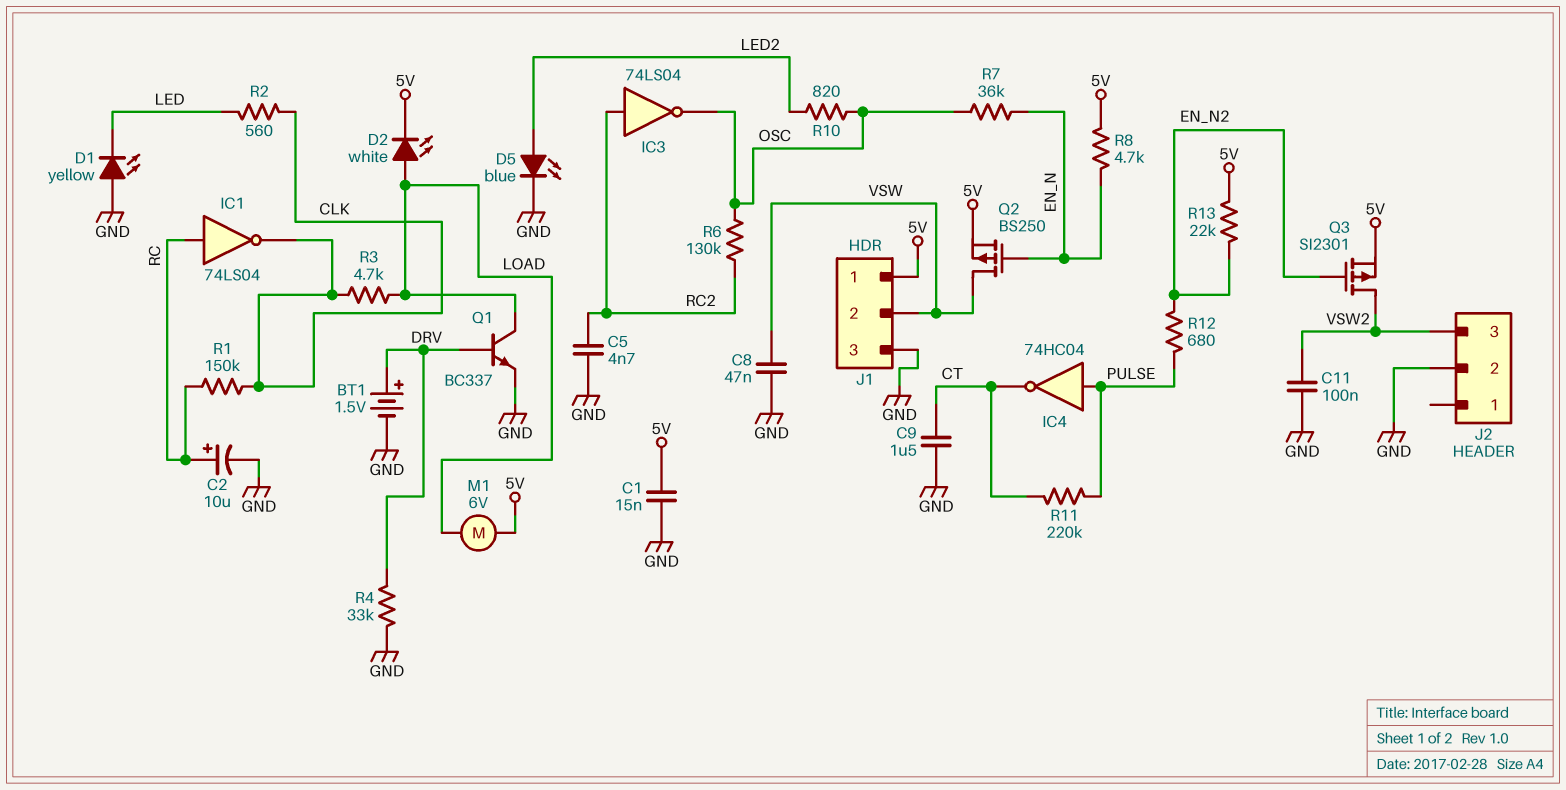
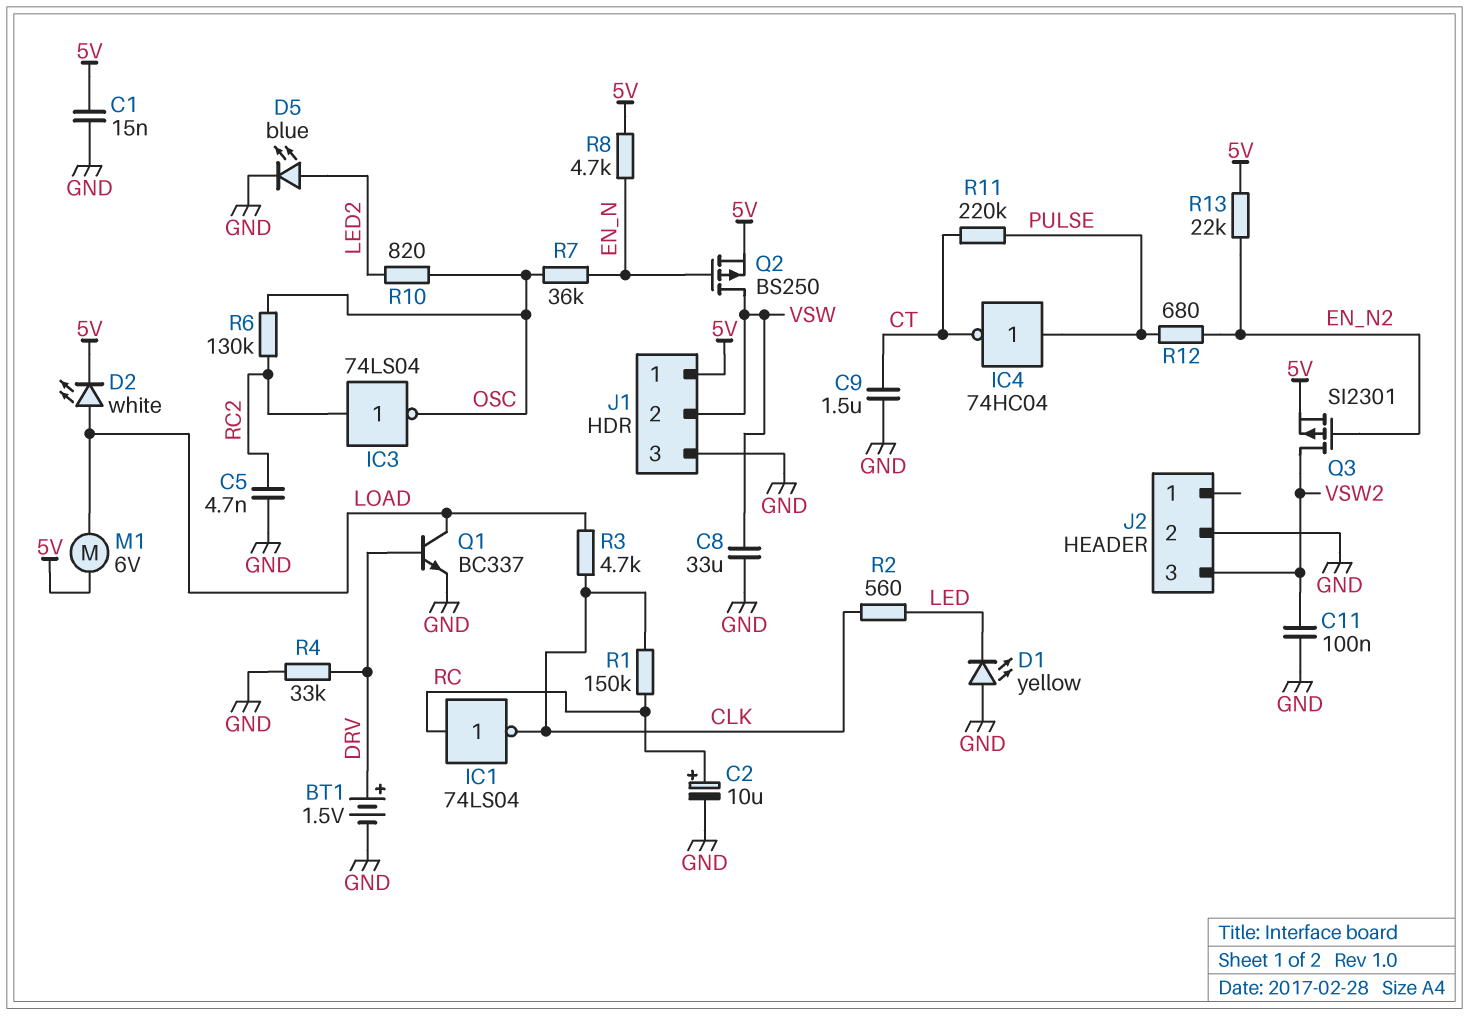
C8: 47nF (GND, VSW) -> 33uF (GND, VSW)

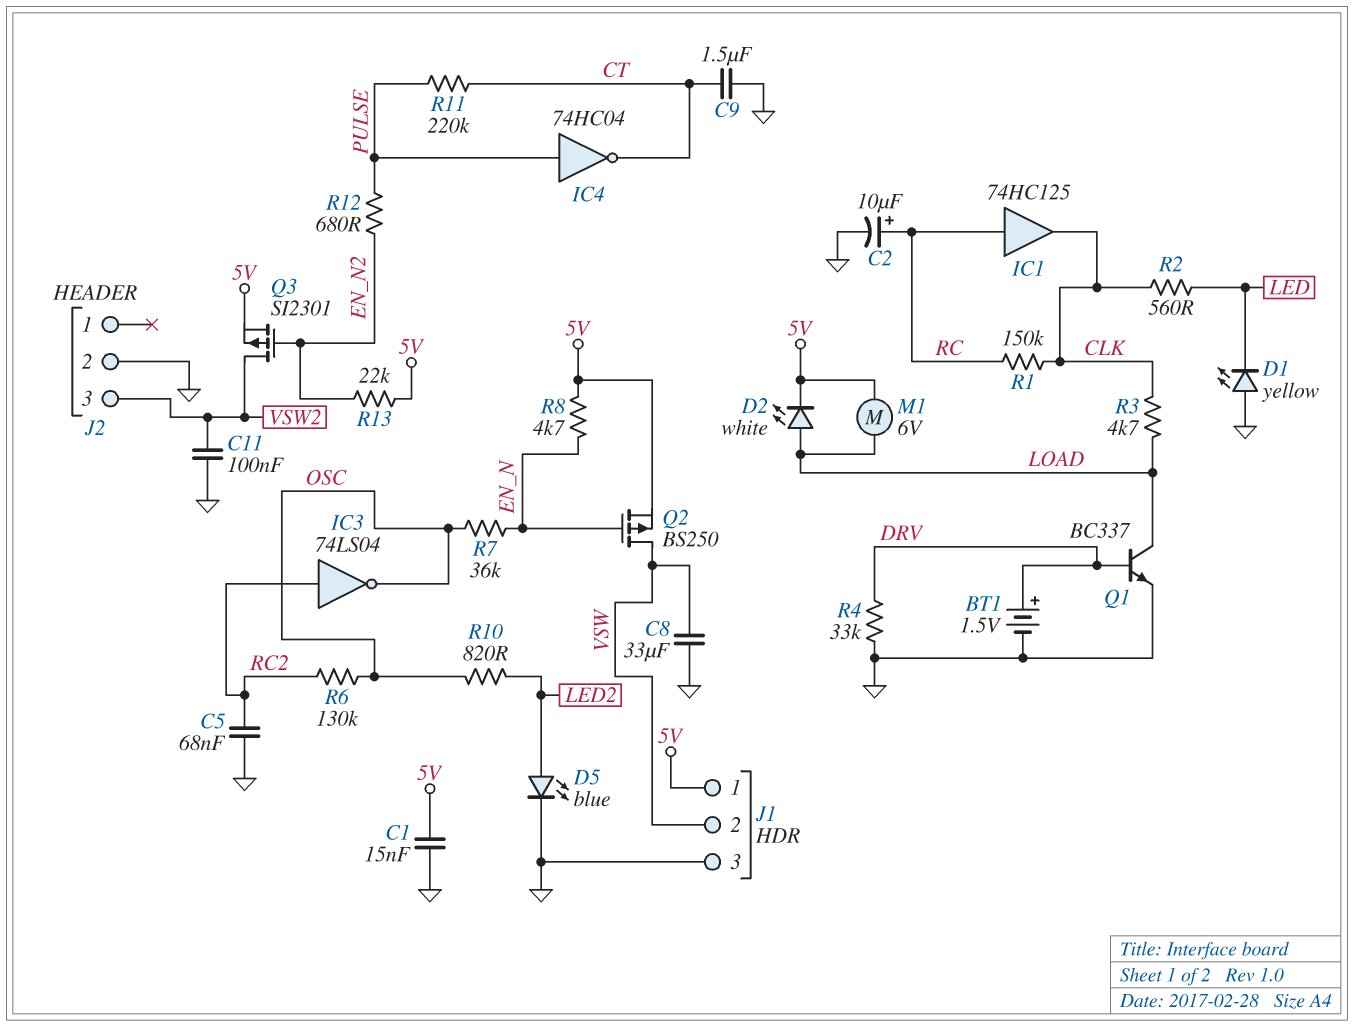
C5: 4.7nF (GND, RC2) -> 68nF (GND, RC2)
IC1: NOT 74LS04 (in RC, out CLK) -> buffer 74HC125 (in RC, out CLK)

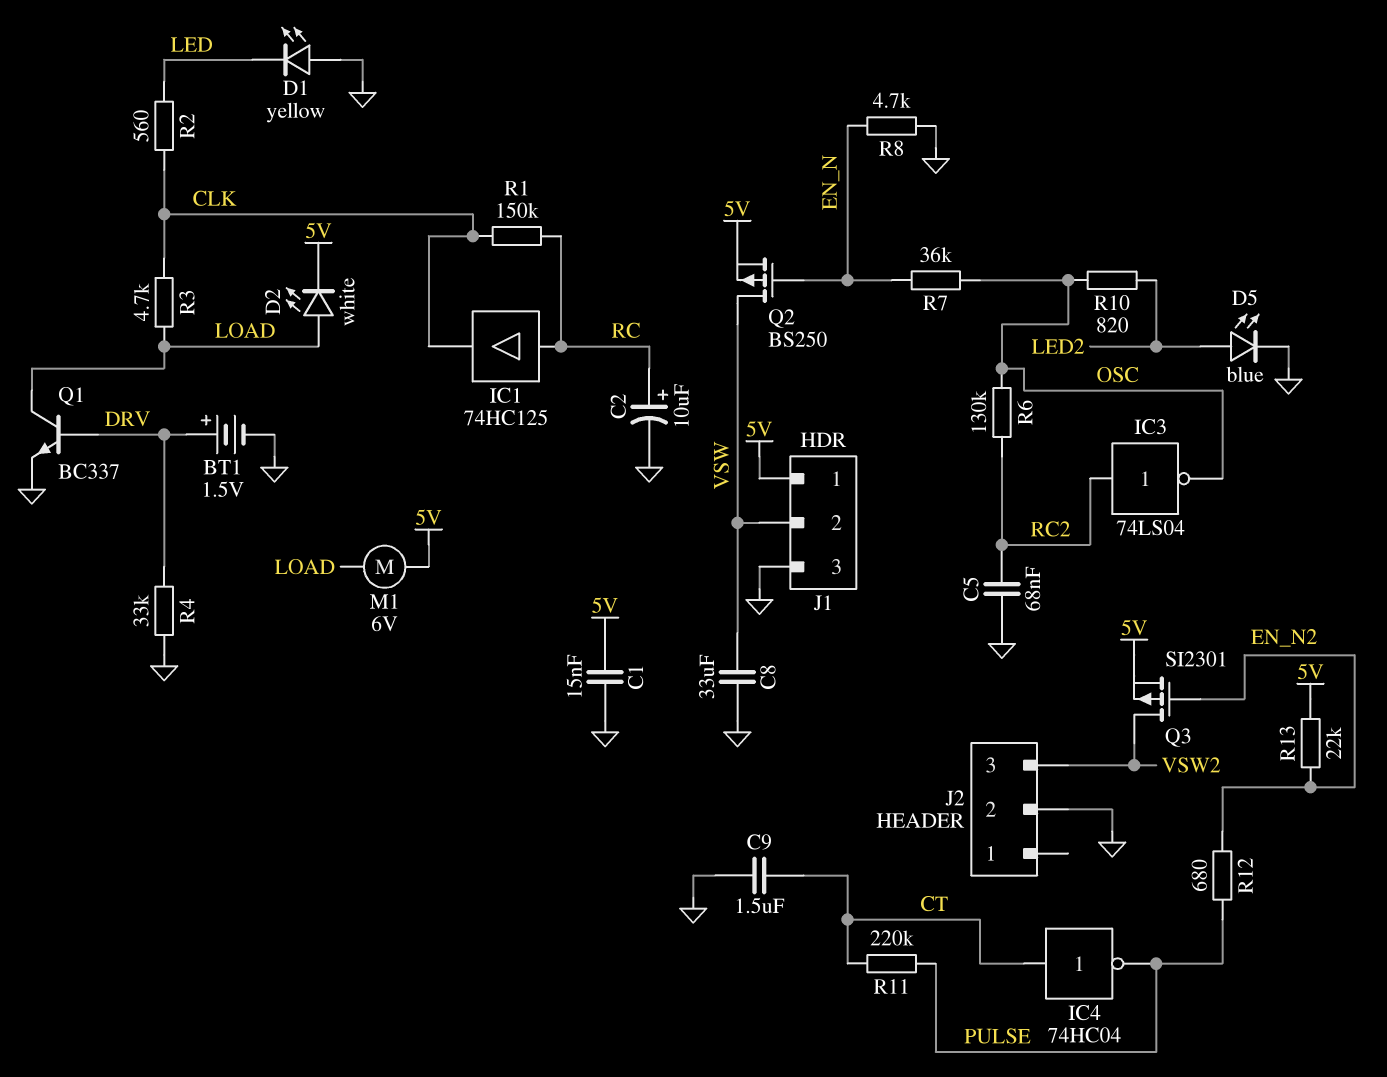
C11: 100nF (GND, VSW2) -> none
IC4: NOT 74HC04 (in PULSE, out CT) -> NOT 74HC04 (in CT, out PULSE)
R8: 4.7k (5V, EN_N) -> 4.7k (EN_N, GND)

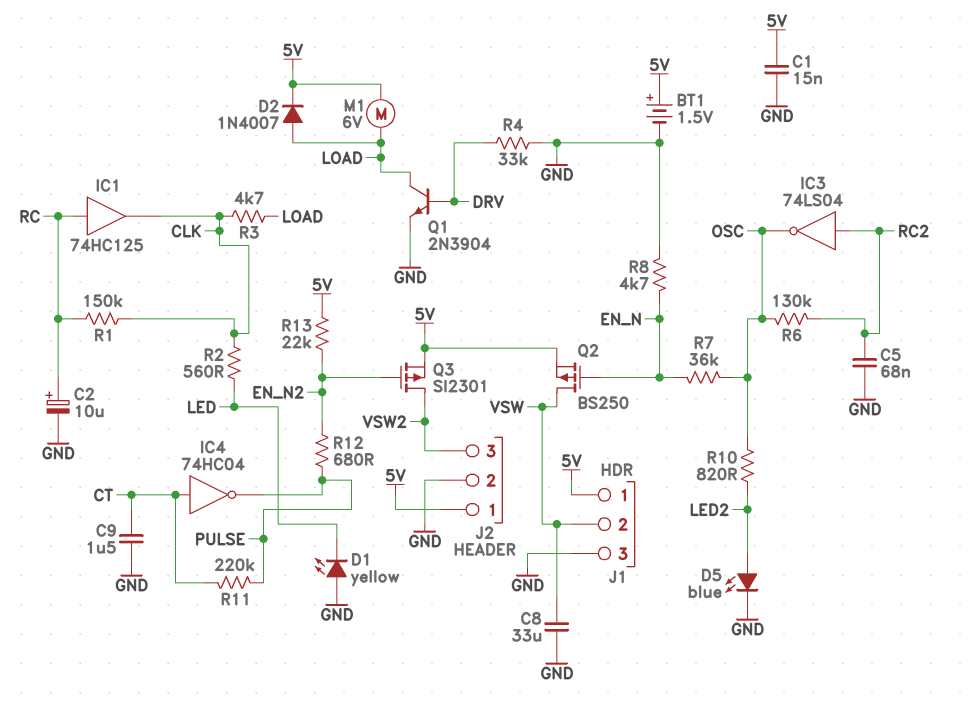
BT1: 1.5V (plus DRV, minus GND) -> 1.5V (plus 5V, minus GND)
D2: LED white (A LOAD, K 5V) -> diode 1N4007 (A LOAD, K 5V)
J2 pin 1: none -> 5V
Q1: NPN BC337 (B DRV, C LOAD, E GND) -> NPN 2N3904 (B DRV, C LOAD, E GND)

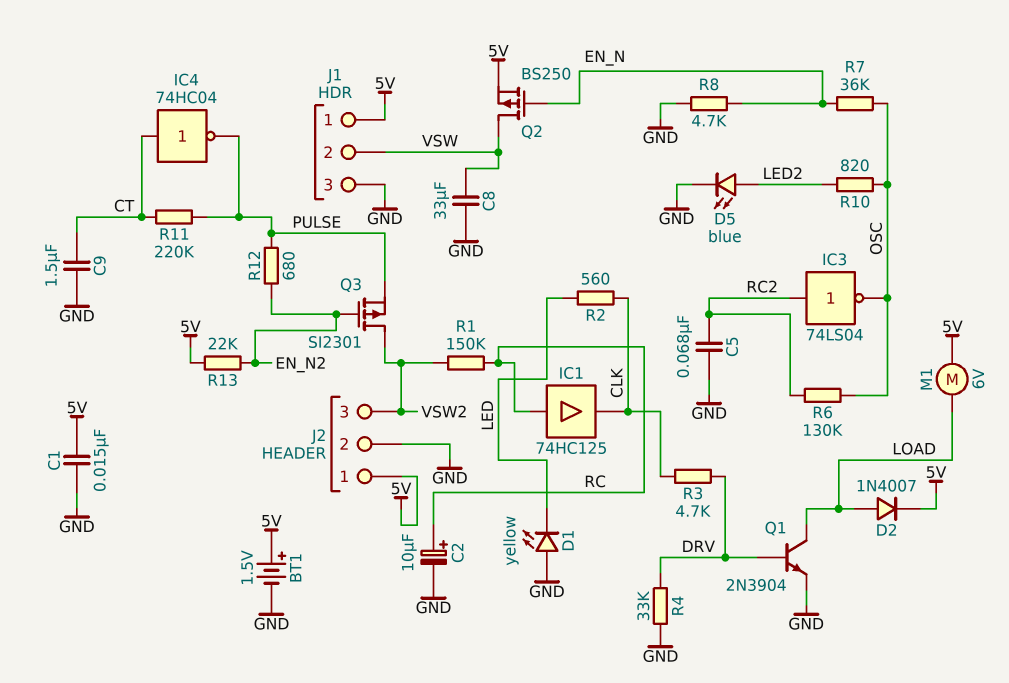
Q3: PMOS SI2301 (G EN_N2, D VSW2, S 5V) -> PMOS SI2301 (G EN_N2, D VSW2, S PULSE)
R1: 150k (CLK, RC) -> 150k (RC, VSW2)
R3: 4.7k (CLK, LOAD) -> 4.7k (CLK, DRV)

